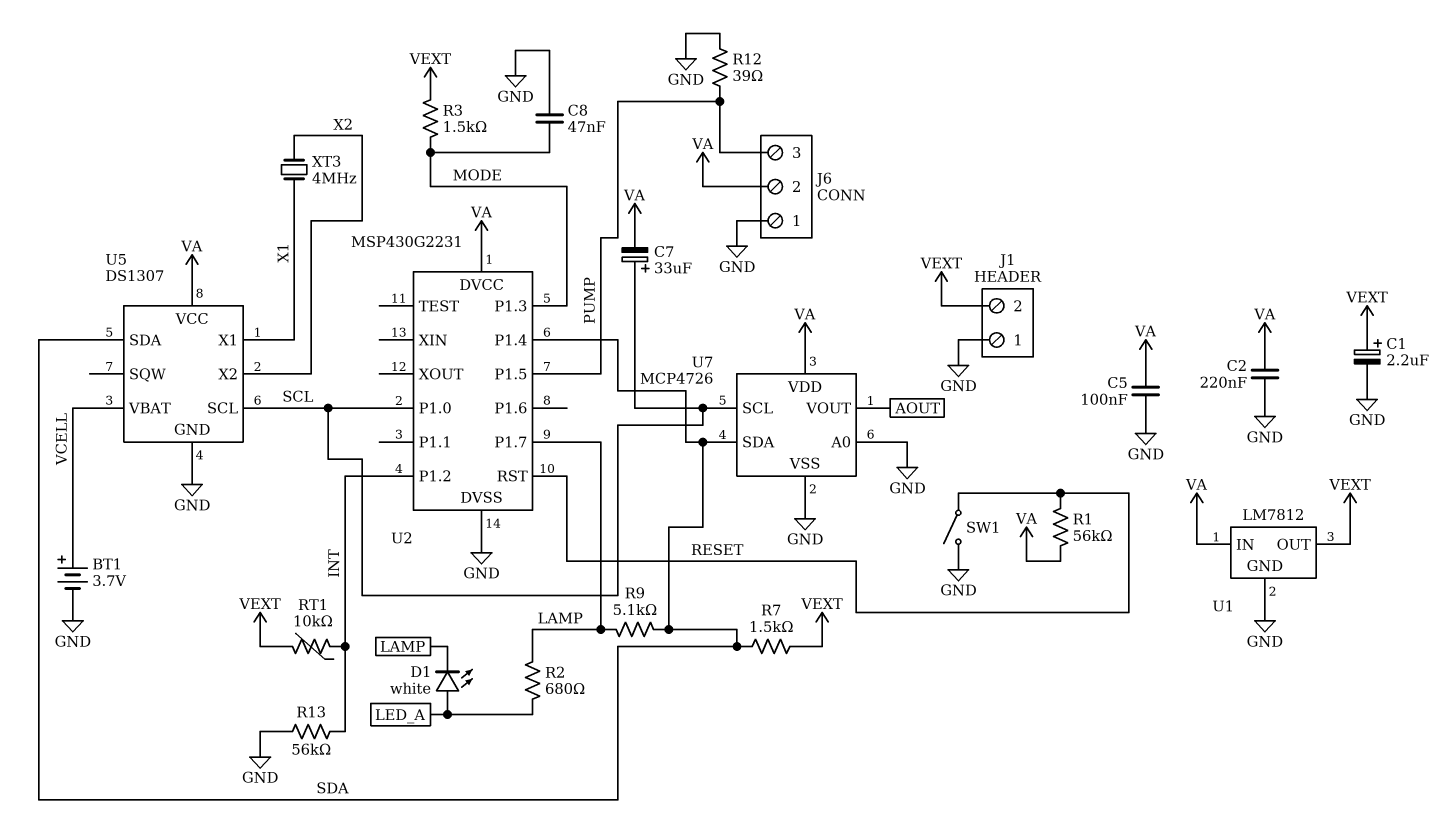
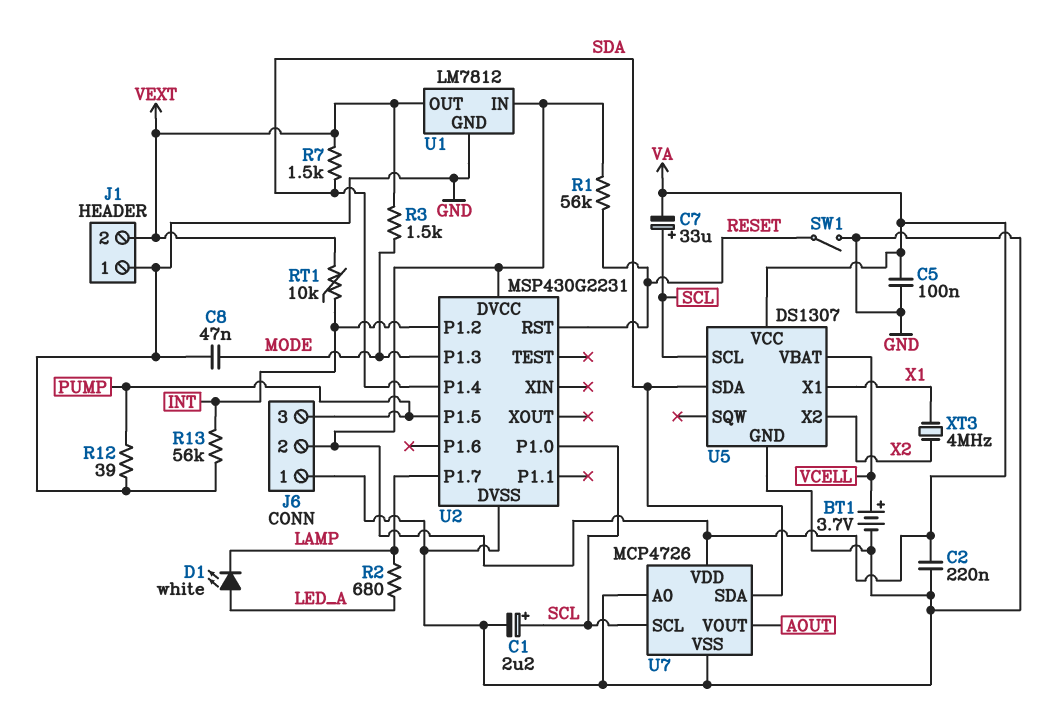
C1: 2.2uF (plus VEXT, minus GND) -> 2.2uF (plus SCL, minus GND)
R9: 5.1k (LAMP, SDA) -> none

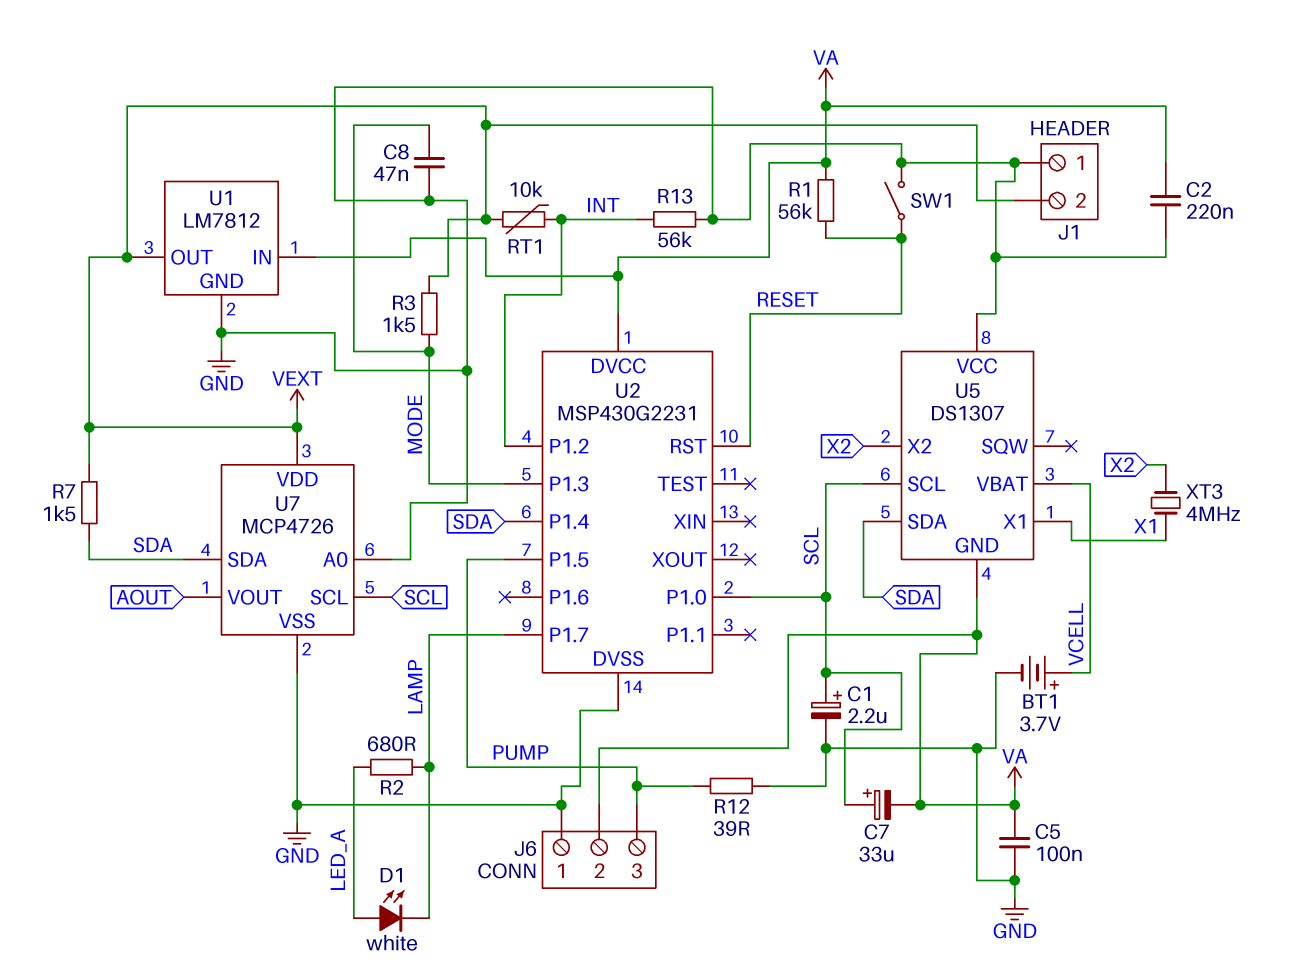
U5 pin GND: GND -> VA
U5 pin VCC: VA -> GND
U7 pin VDD: VA -> VEXT

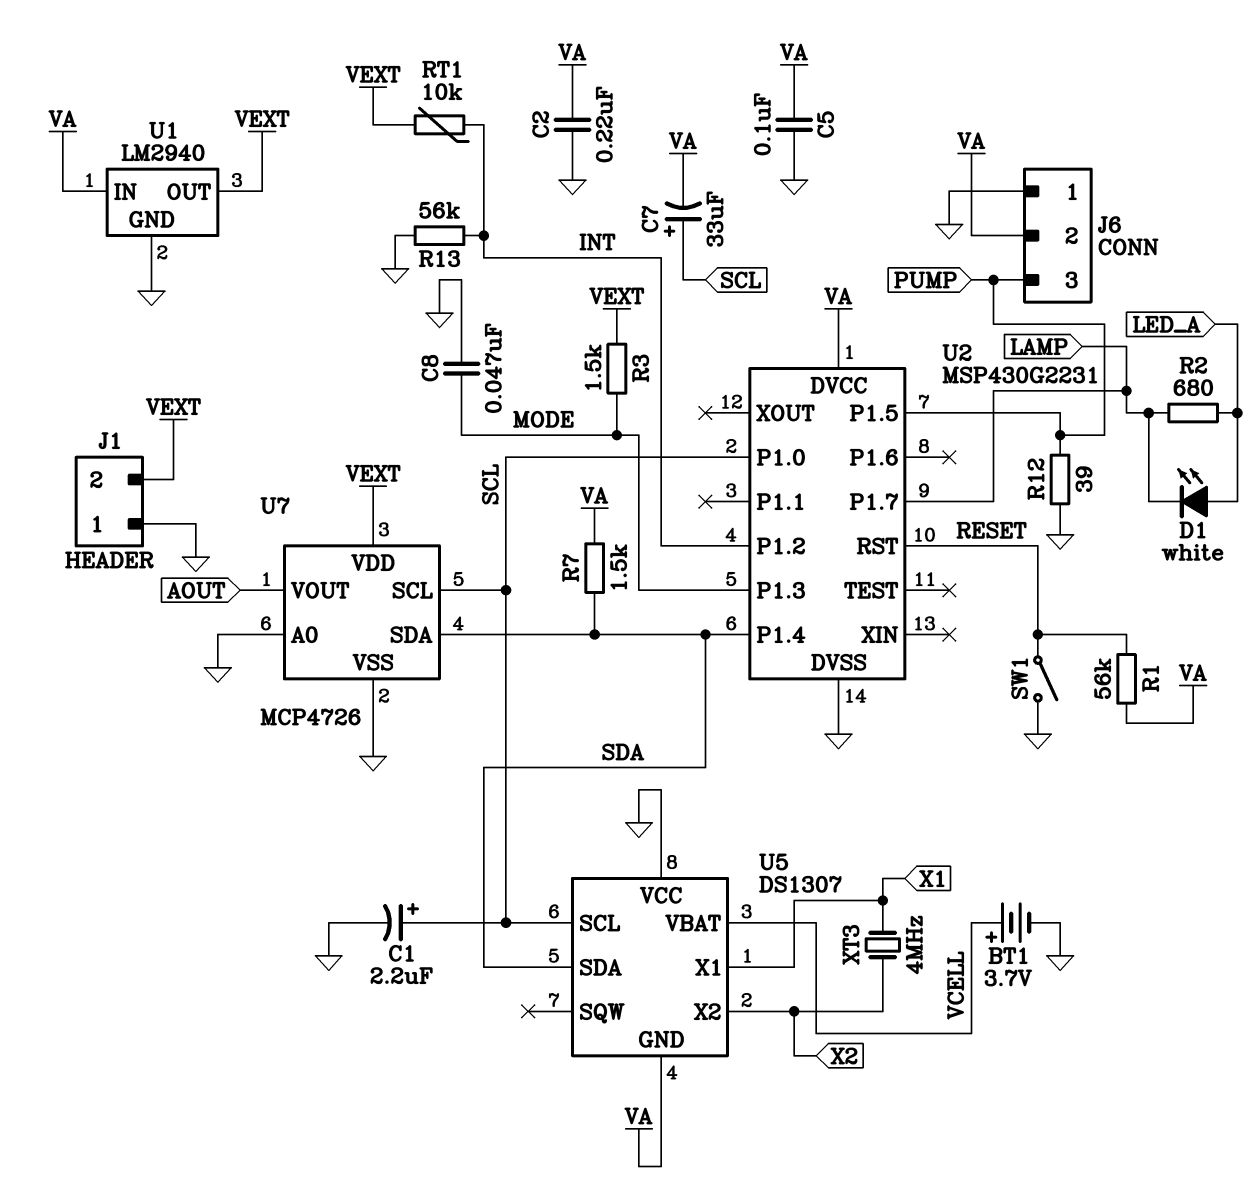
R7: 1.5k (SDA, VEXT) -> 1.5k (SDA, VA)
U1: LM7812 -> LM2940

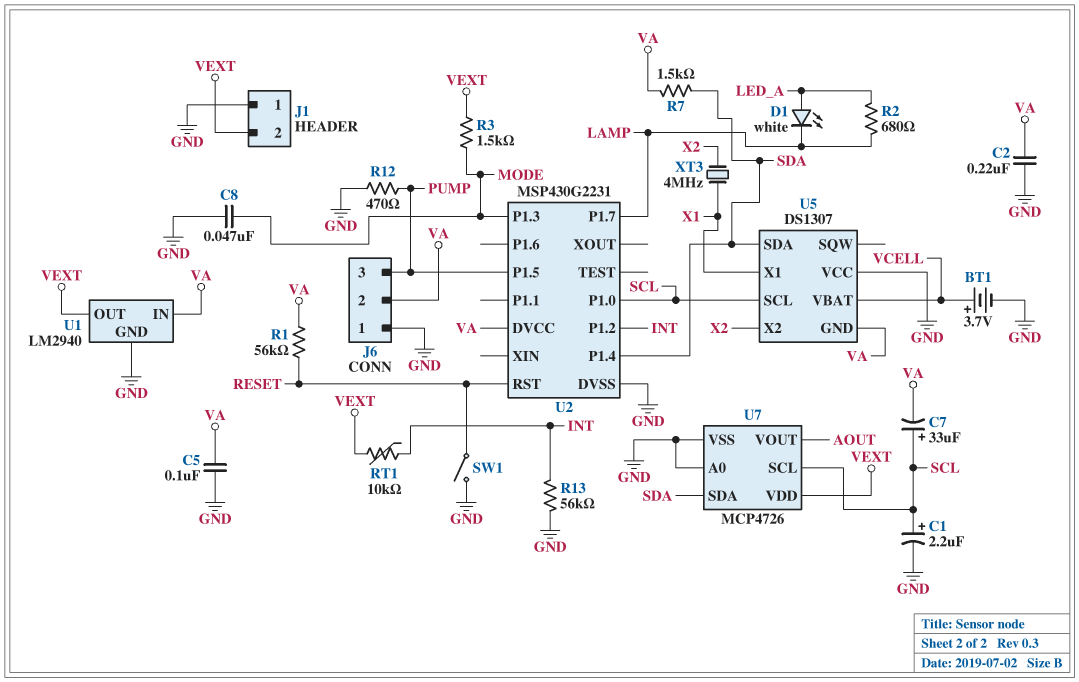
R12: 39 (GND, PUMP) -> 470 (GND, PUMP)

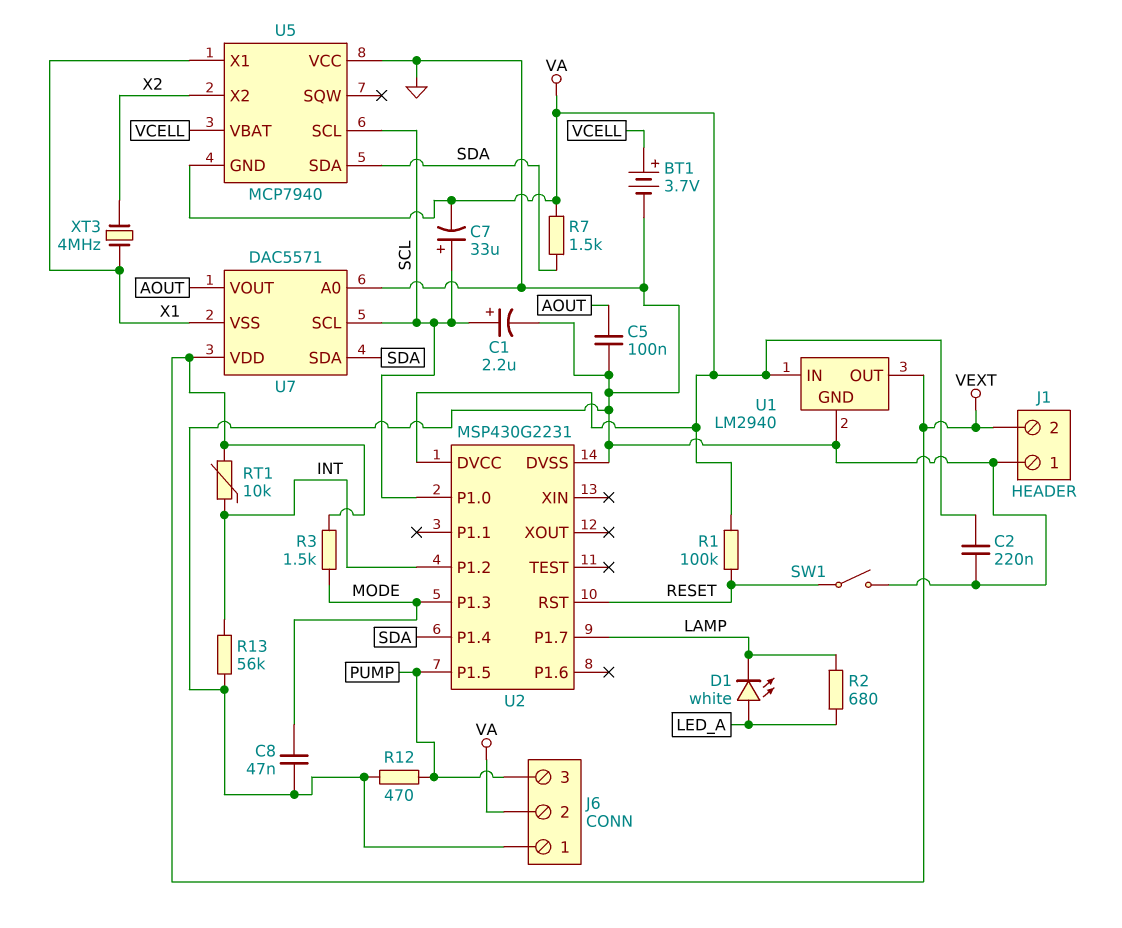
C5: 100nF (GND, VA) -> 100nF (AOUT, GND)
R1: 56k (RESET, VA) -> 100k (RESET, VA)
U5: DS1307 -> MCP7940
U7: MCP4726 -> DAC5571
U7 pin VSS: GND -> X1

